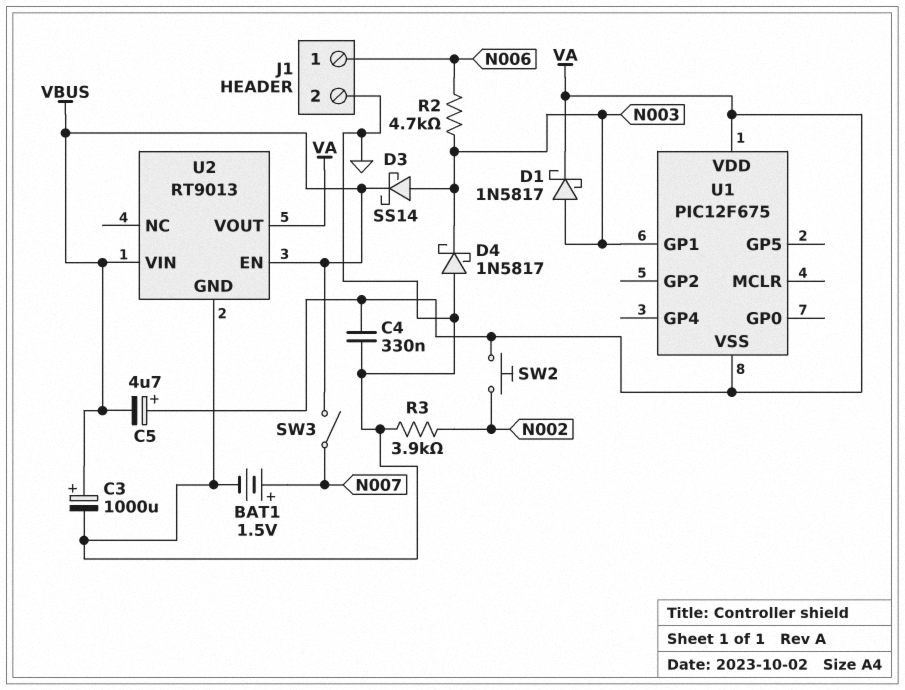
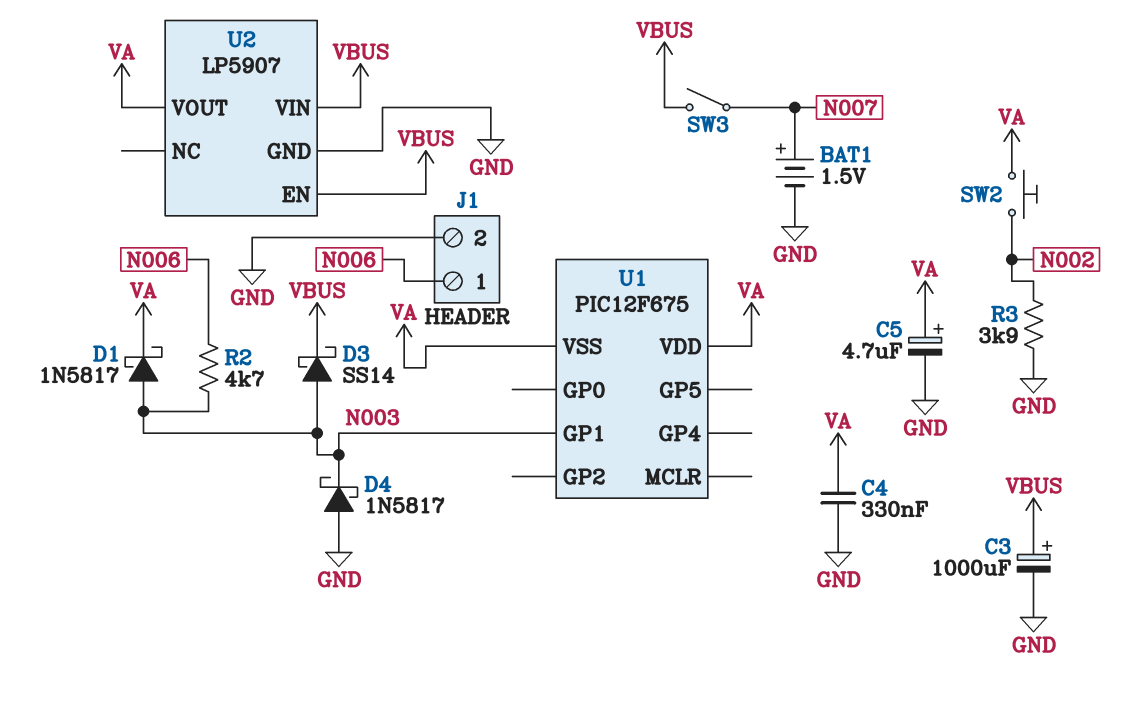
C5: 4.7uF (plus VA, minus VBUS) -> 4.7uF (plus VA, minus GND)
U2: RT9013 -> LP5907

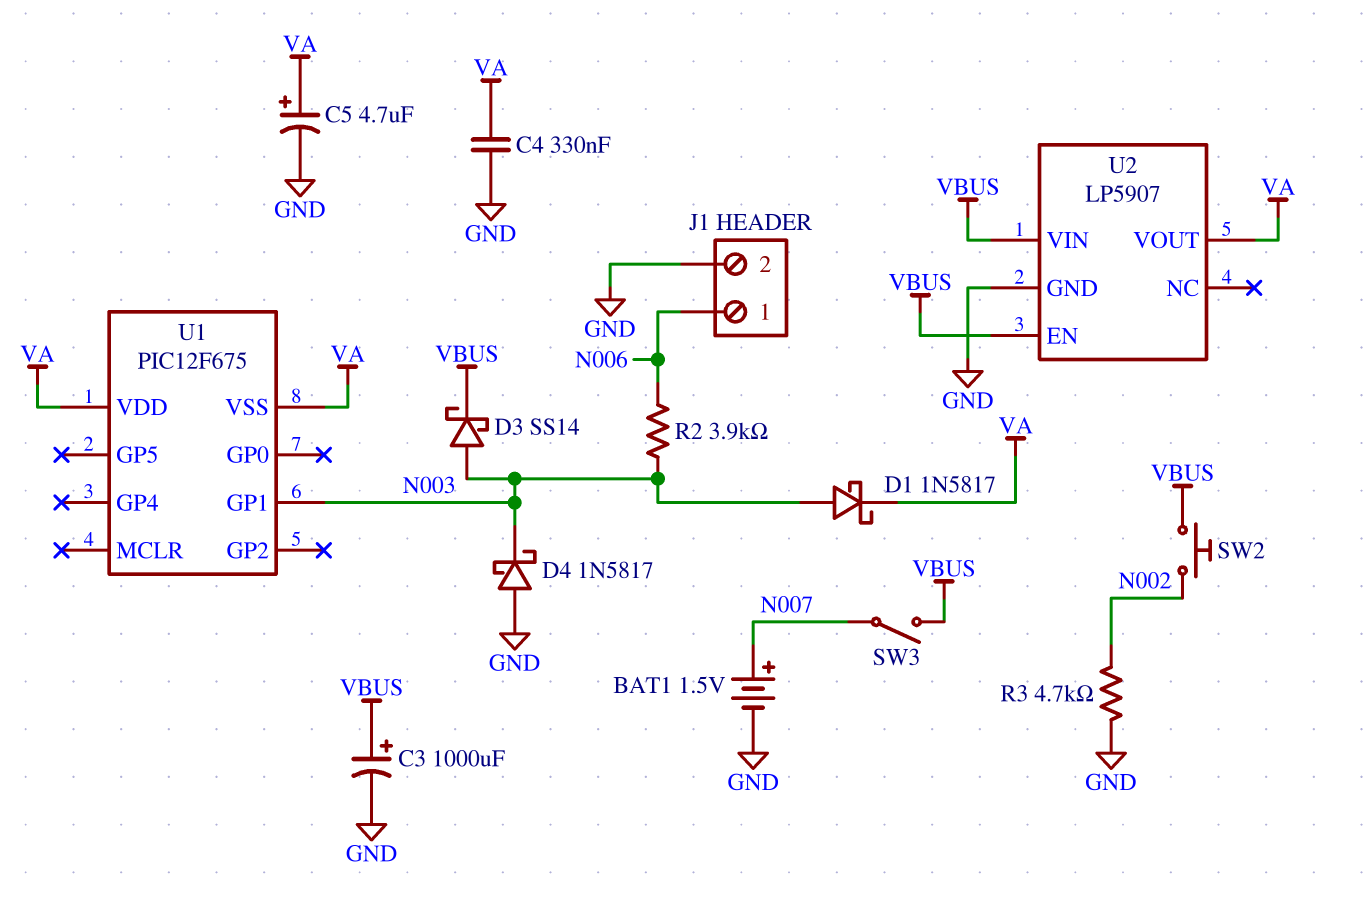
R2: 4.7k (N003, N006) -> 3.9k (N003, N006)
R3: 3.9k (GND, N002) -> 4.7k (GND, N002)
SW2: button (N002, VA) -> button (N002, VBUS)

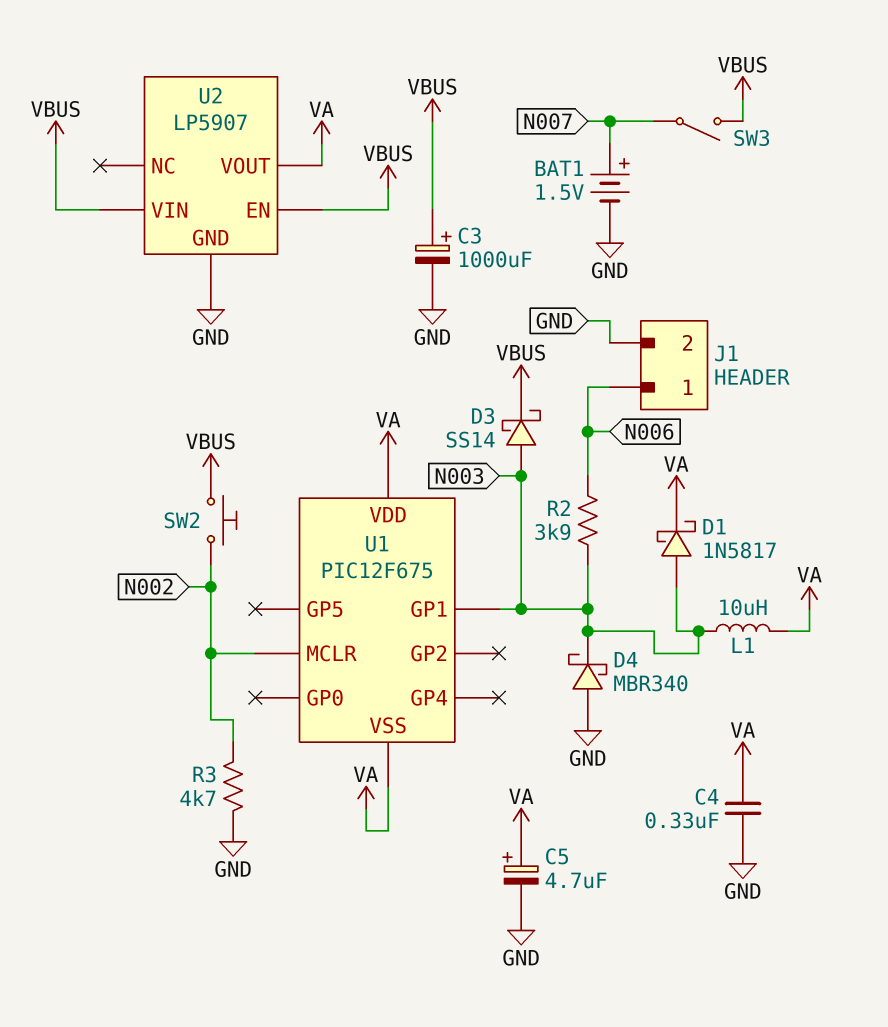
D4: schottky 1N5817 (A GND, K N003) -> schottky MBR340 (A GND, K N003)
L1: none -> 10uH (N003, VA)
U1 pin MCLR: none -> N002

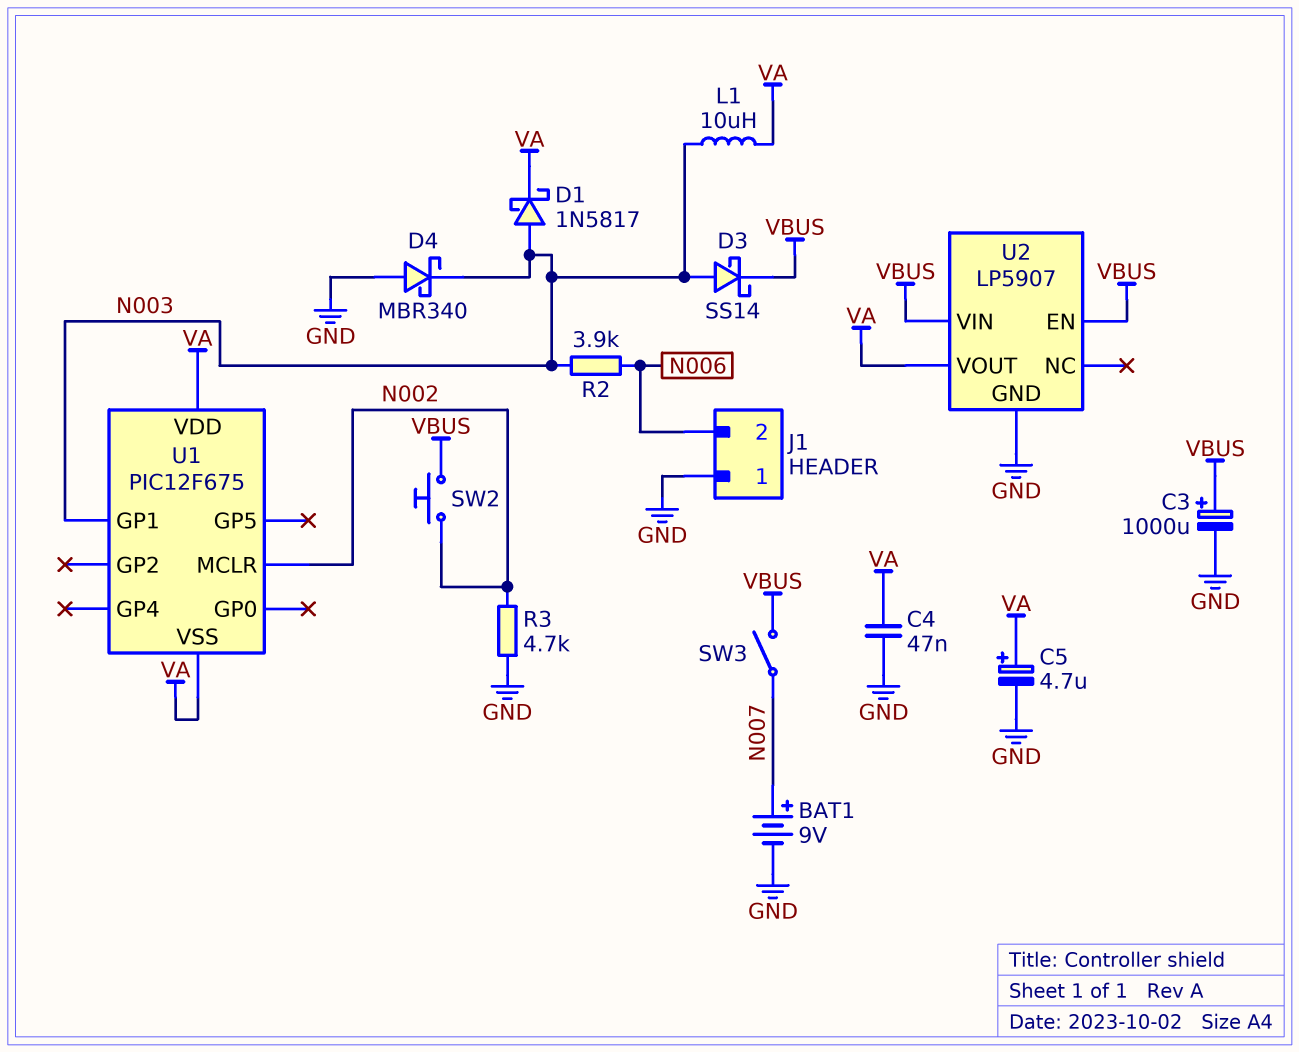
BAT1: 1.5V (plus N007, minus GND) -> 9V (plus N007, minus GND)
C4: 330nF (GND, VA) -> 47nF (GND, VA)
J1 pin 1: N006 -> GND
J1 pin 2: GND -> N006

